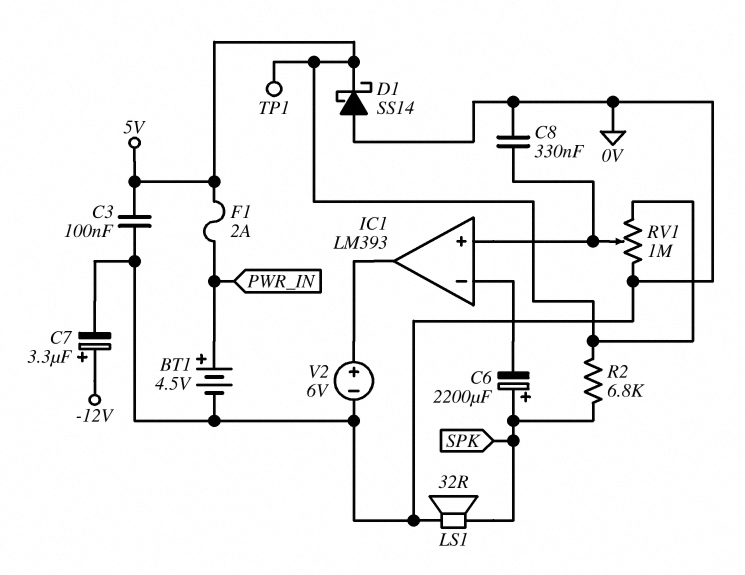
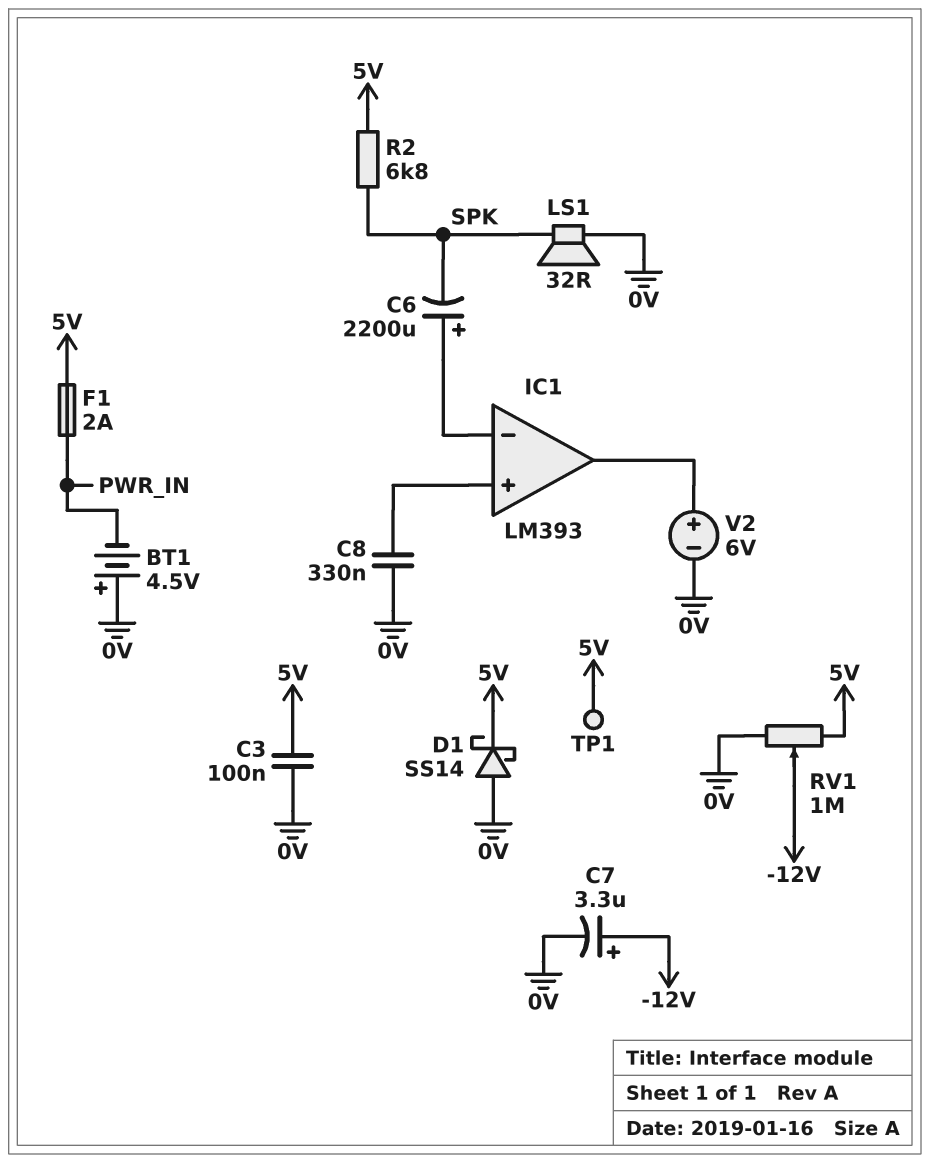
BT1: 4.5V (plus PWR_IN, minus 0V) -> 4.5V (plus 0V, minus PWR_IN)
C6: 2200uF (plus SPK, minus IC1/in-) -> 2200uF (plus IC1/in-, minus SPK)
RV1: 1M (0V, 5V, wiper IC1/in+) -> 1M (0V, 5V, wiper -12V)

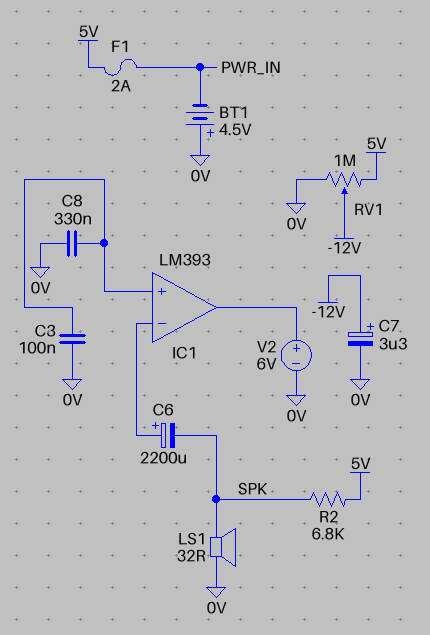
C3: 100nF (0V, 5V) -> 100nF (0V, IC1/in+)
D1: schottky SS14 (A 0V, K 5V) -> none
TP1: test point (5V) -> none

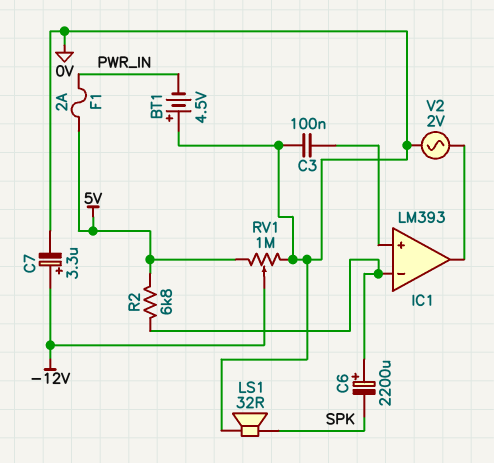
C8: 330nF (0V, IC1/in+) -> none
R2: 6.8k (5V, SPK) -> 6.8k (5V, IC1/in-)
V2: 6V (plus IC1/out, minus 0V) -> AC 2V (0V, IC1/out)

